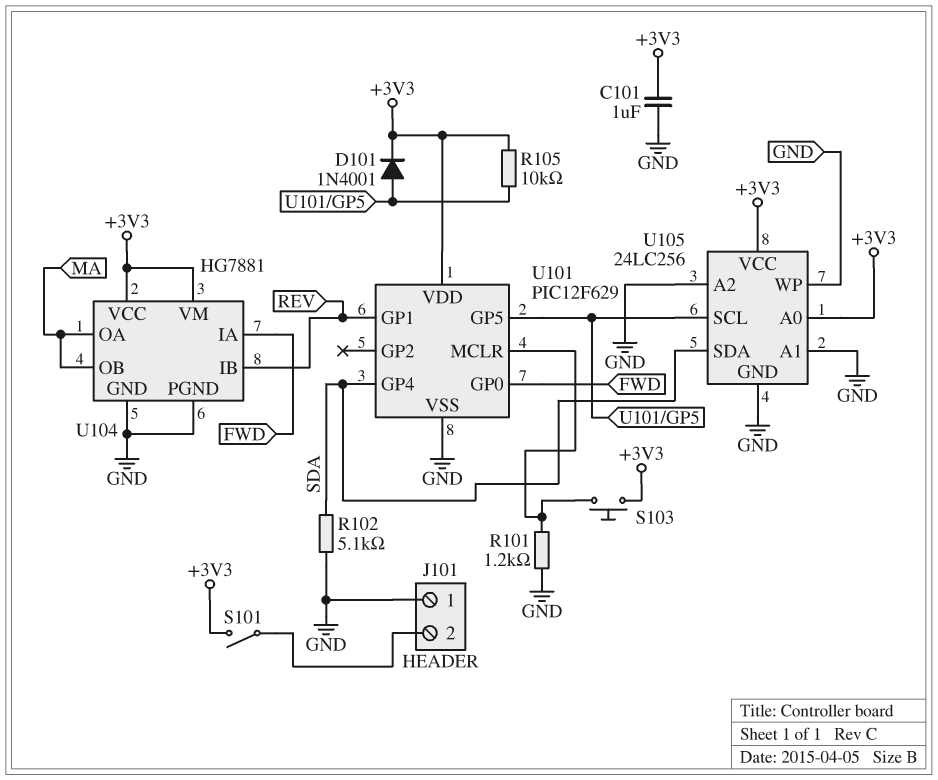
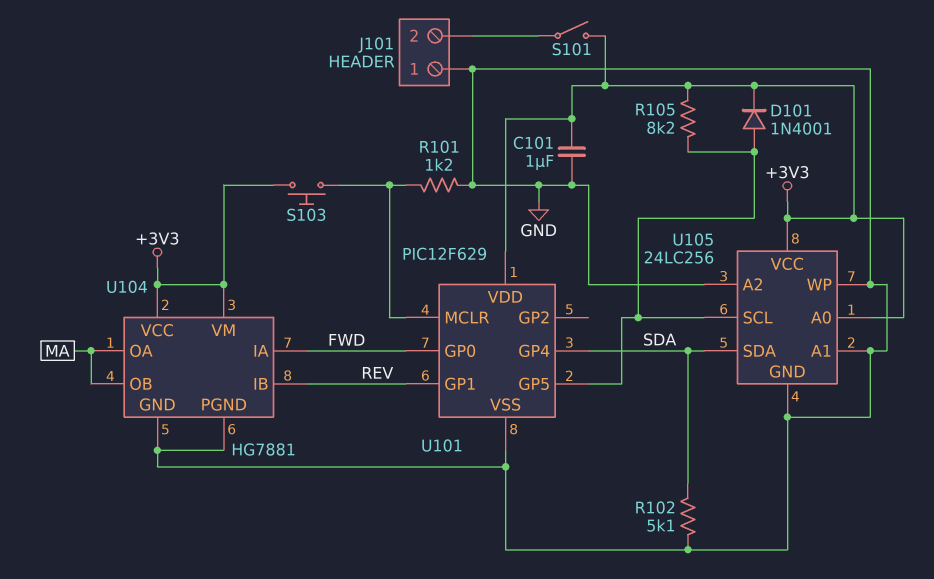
R105: 10k (+3V3, U101/GP5) -> 8.2k (+3V3, U101/GP5)

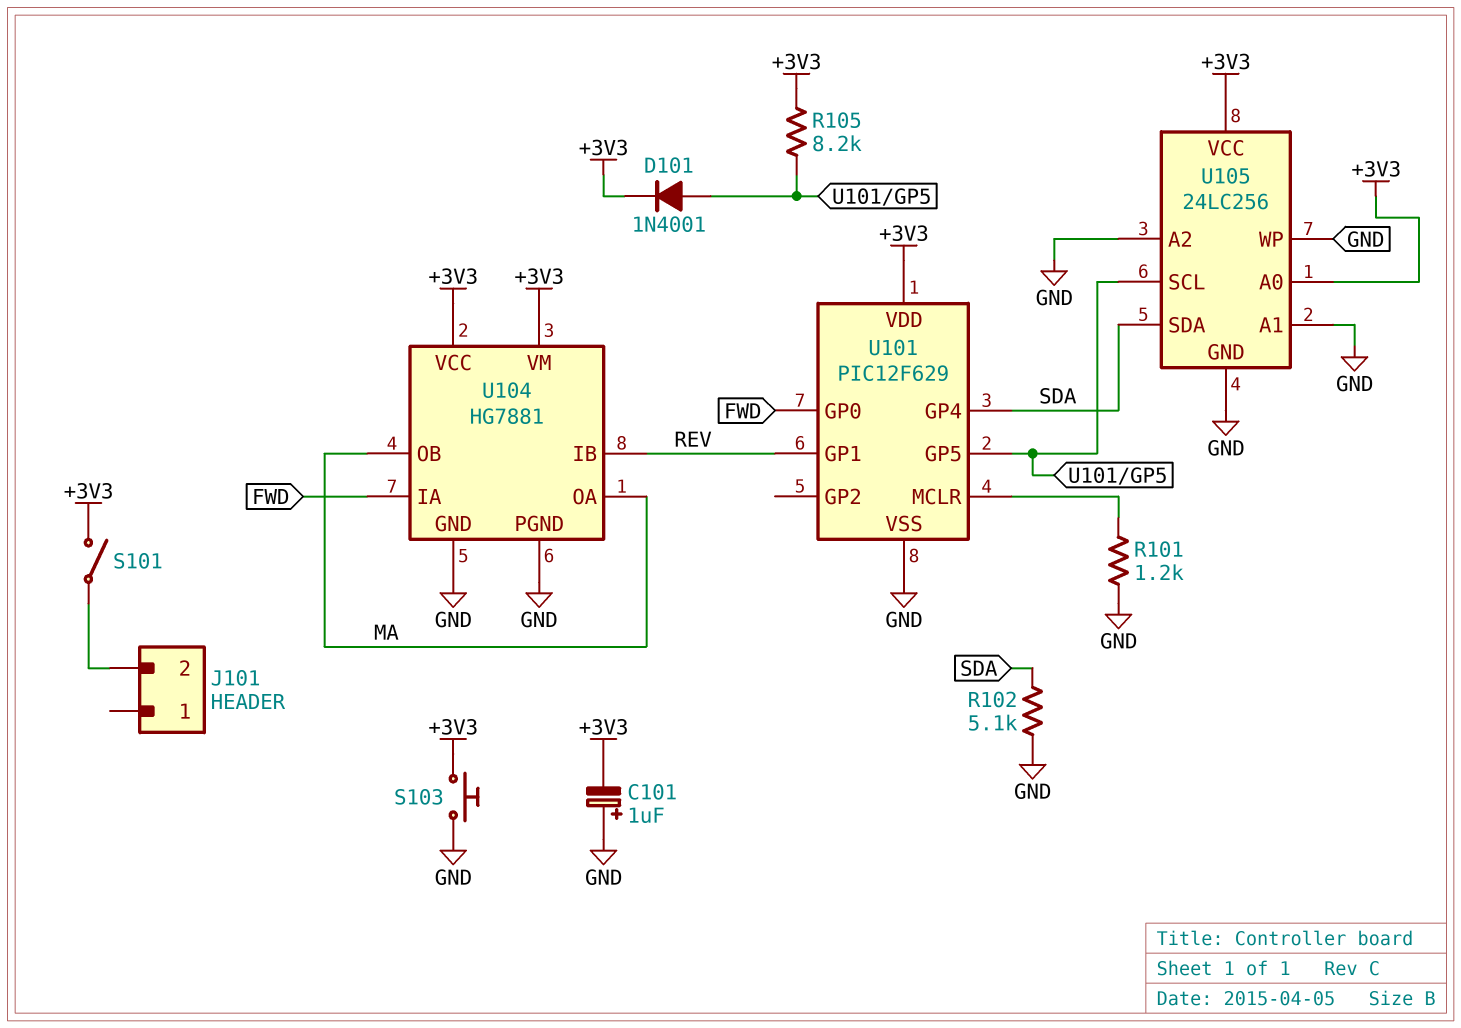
C101: 1uF (+3V3, GND) -> 1uF (plus GND, minus +3V3)
J101 pin 1: GND -> none
S103: button (+3V3, U101/MCLR) -> button (+3V3, GND)

